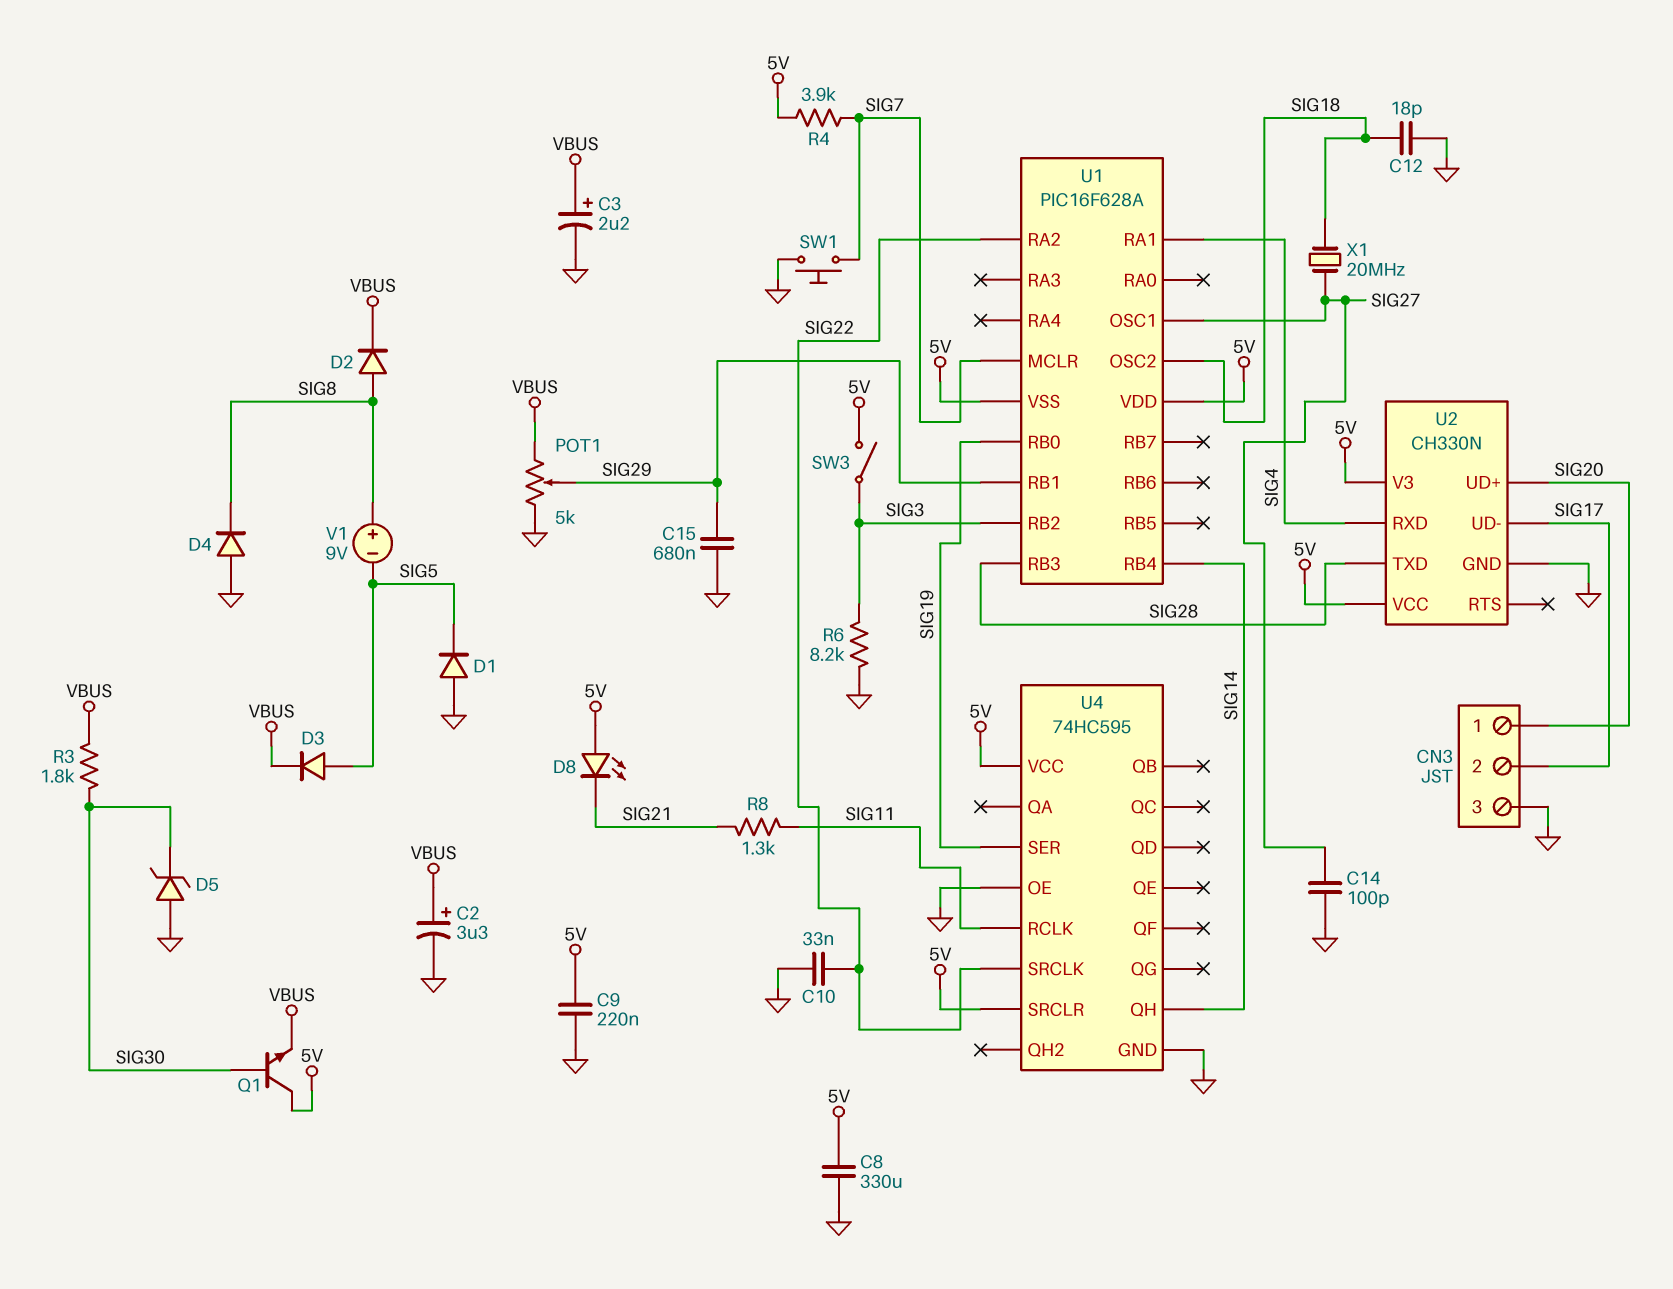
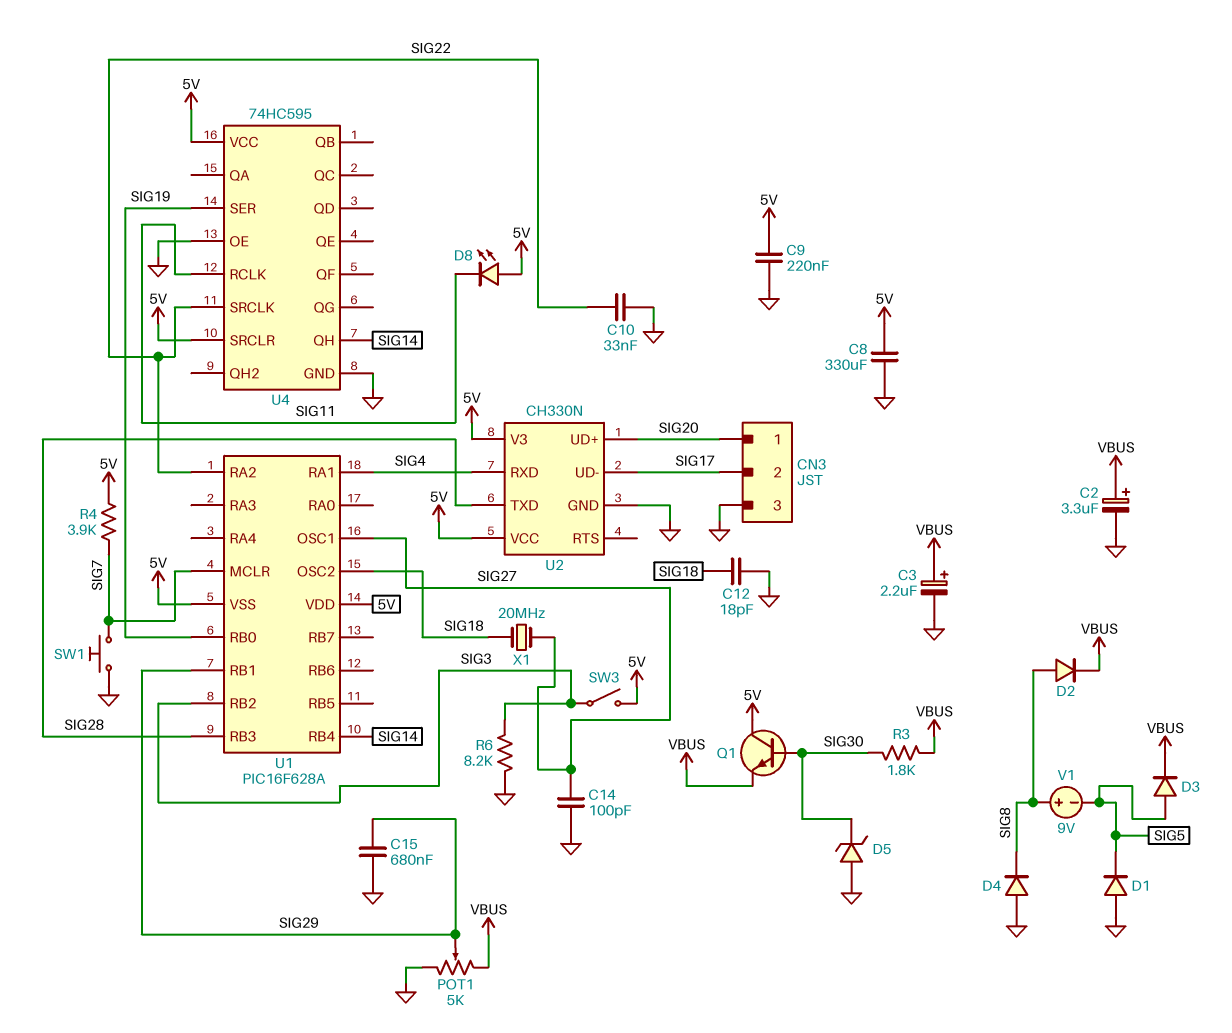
D8: LED (A 5V, K SIG21) -> LED (A 5V, K SIG11)
R8: 1.3k (SIG11, SIG21) -> none

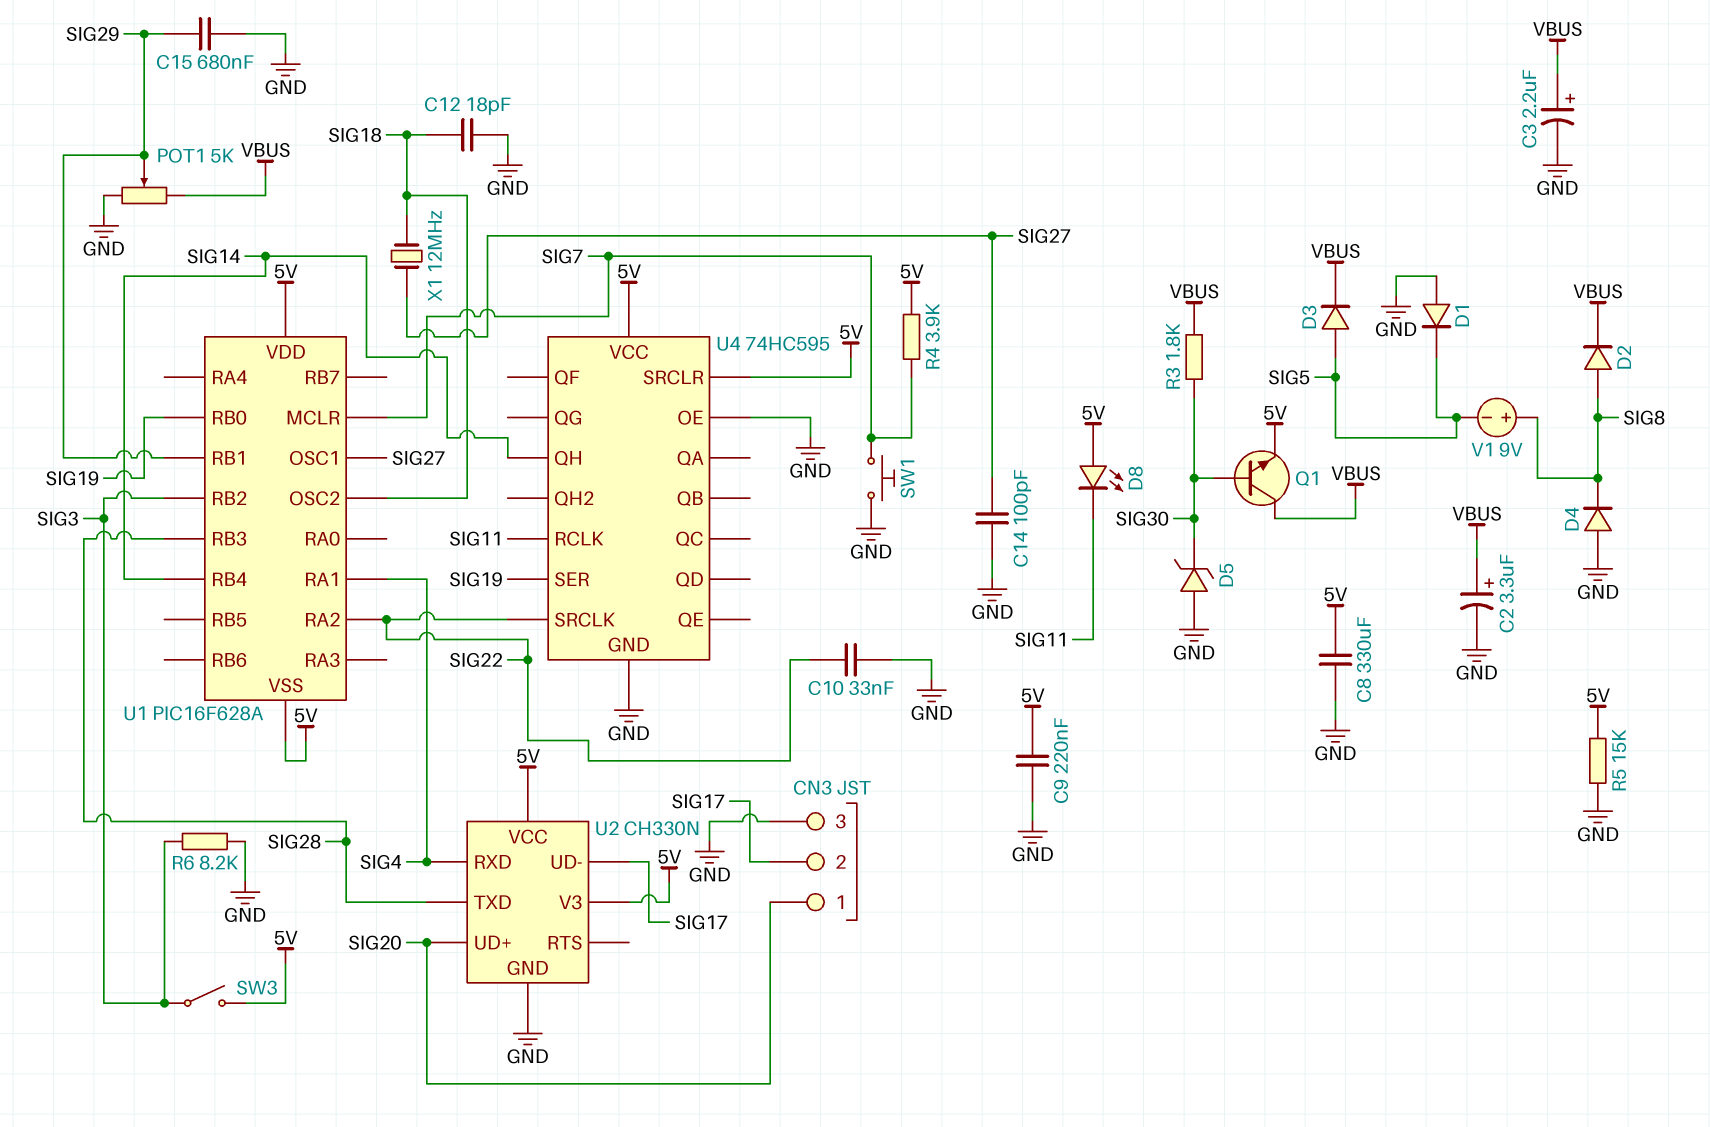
Q1: NPN (B SIG30, C 5V, E VBUS) -> NPN (B SIG30, C VBUS, E 5V)
R5: none -> 15k (5V, GND)
X1: 20MHz (SIG18, SIG27) -> 12MHz (SIG18, SIG27)

